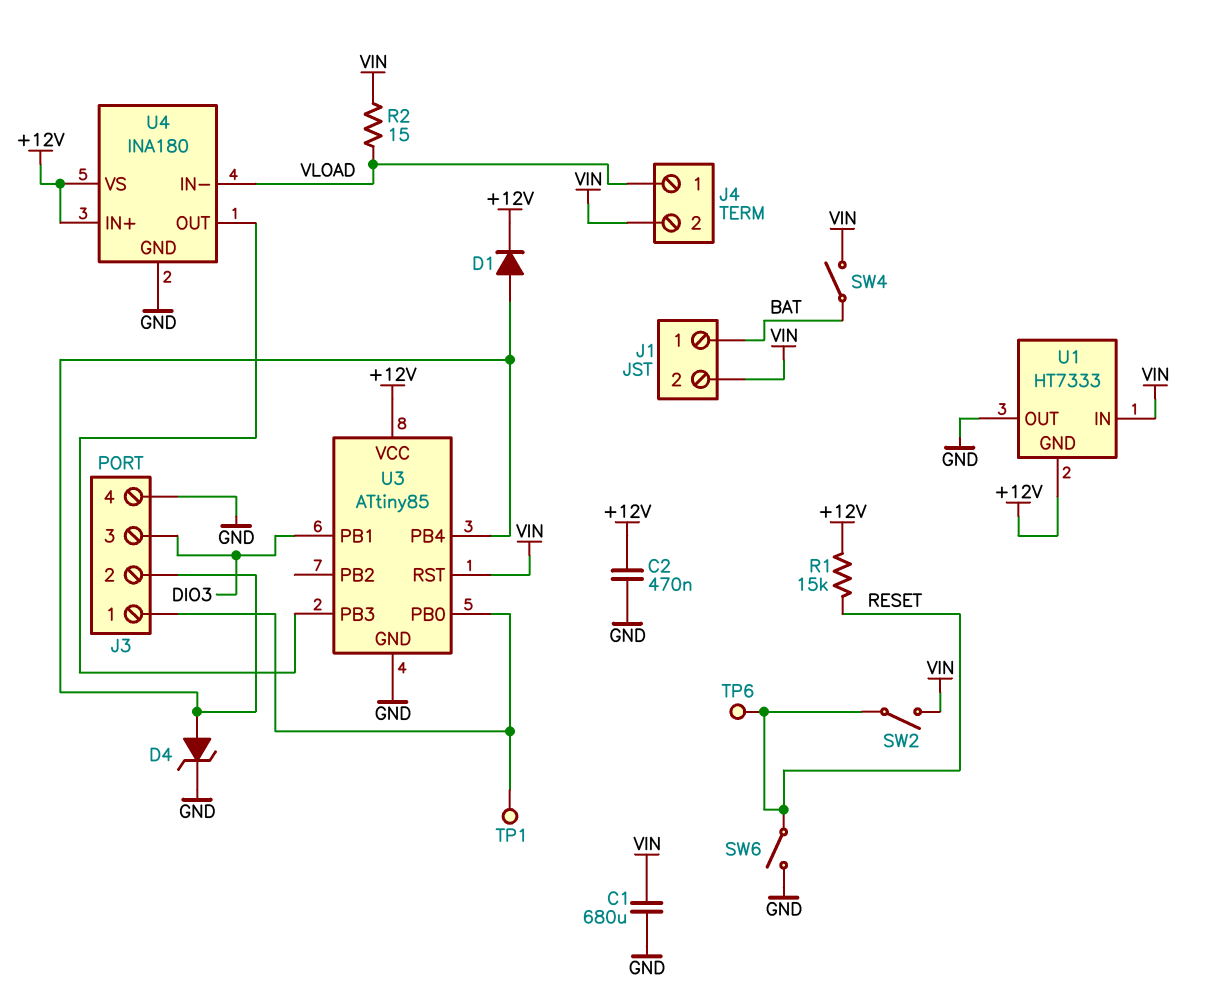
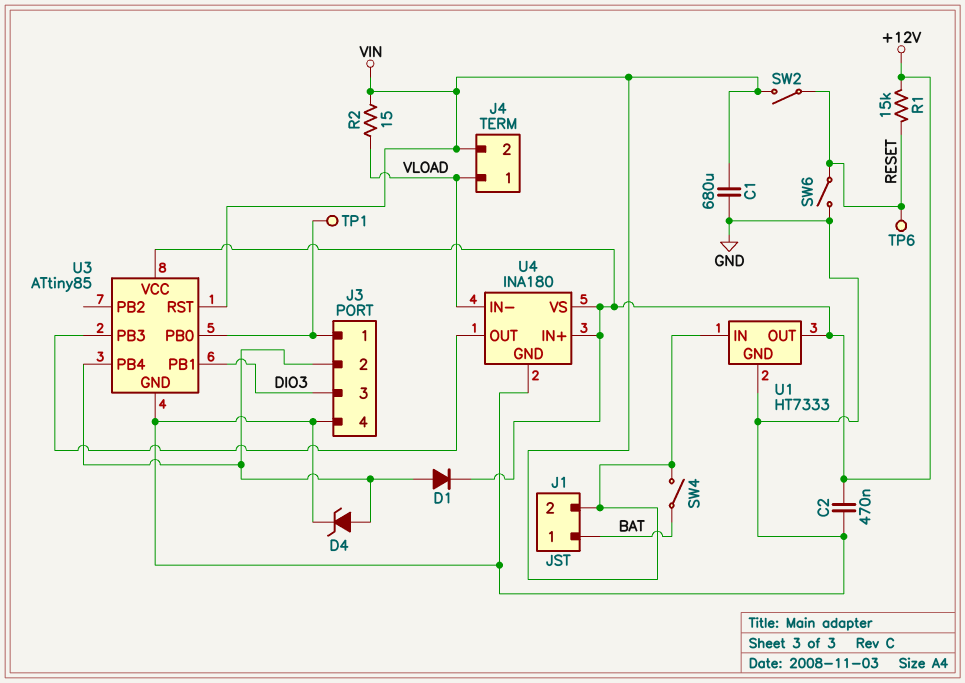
U1 pin GND: +12V -> GND
U1 pin OUT: GND -> +12V

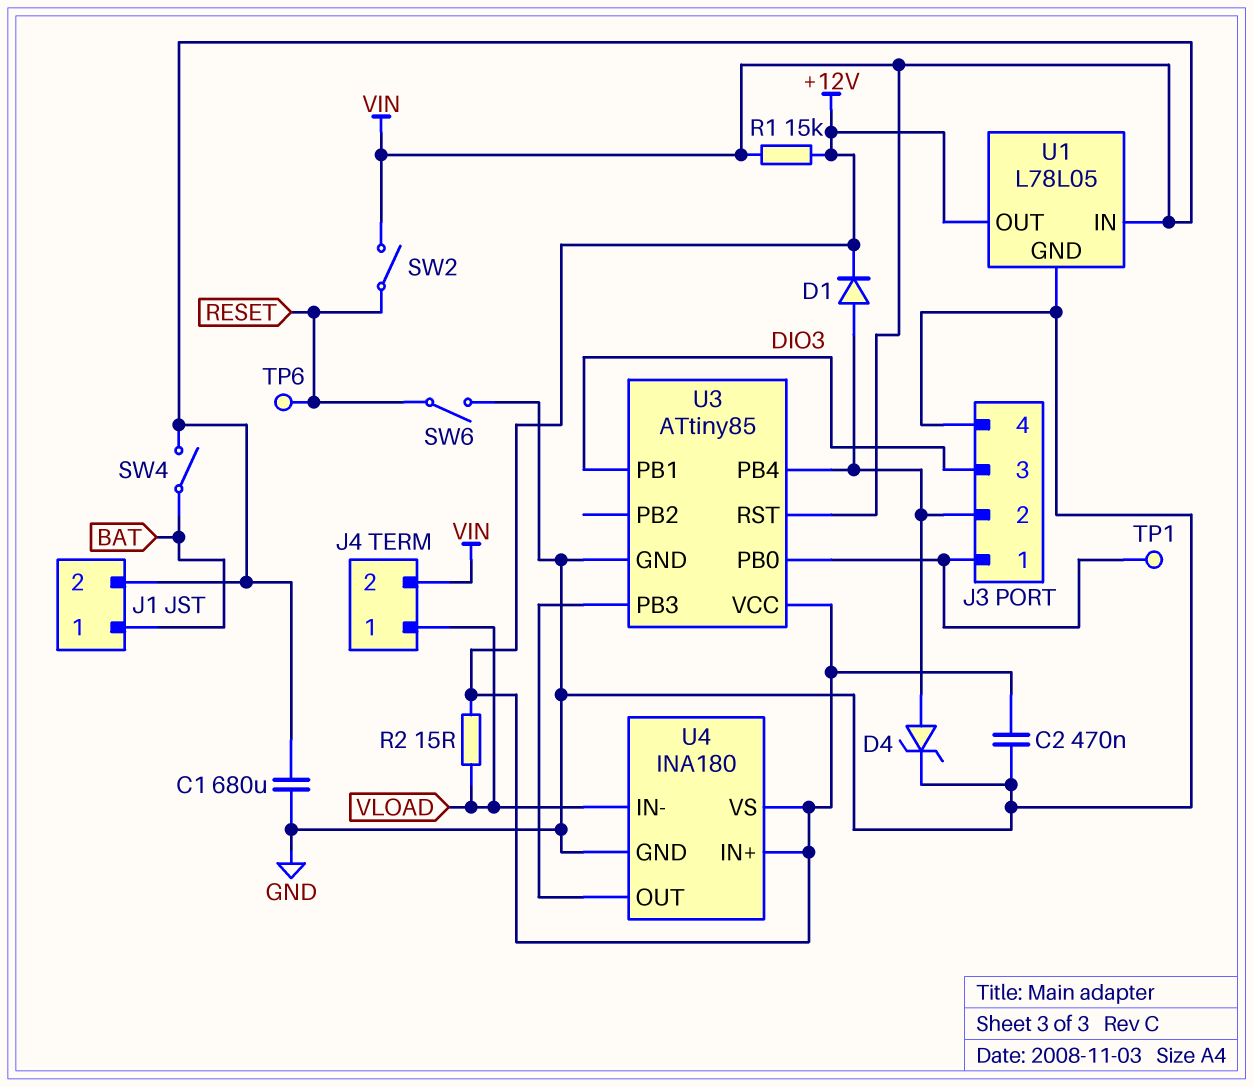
R1: 15k (+12V, RESET) -> 15k (+12V, VIN)
R2: 15 (VIN, VLOAD) -> 15 (+12V, VLOAD)
U1: HT7333 -> L78L05

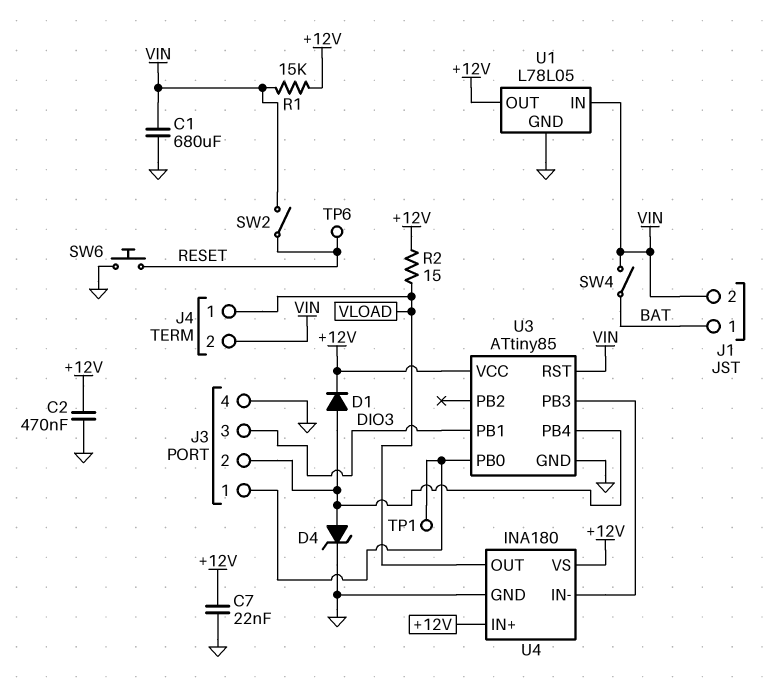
C7: none -> 22nF (+12V, GND)
SW6: switch (GND, RESET) -> button (GND, RESET)
U4 pin IN-: VLOAD -> U3/PB3
U4 pin OUT: U3/PB3 -> VLOAD

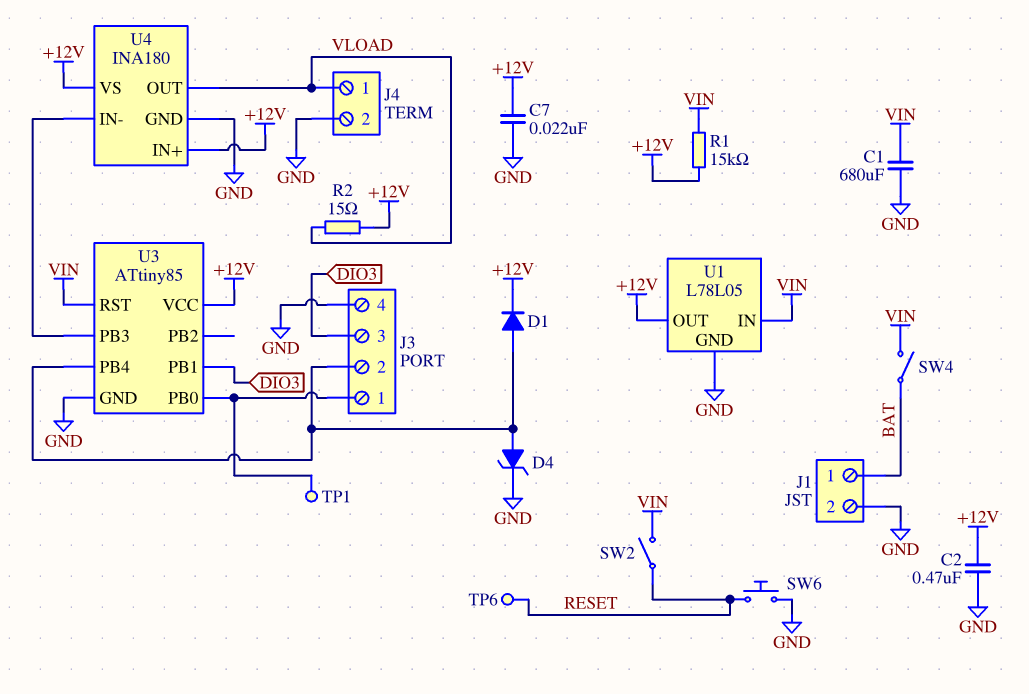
J1 pin 2: VIN -> GND
J4 pin 2: VIN -> GND

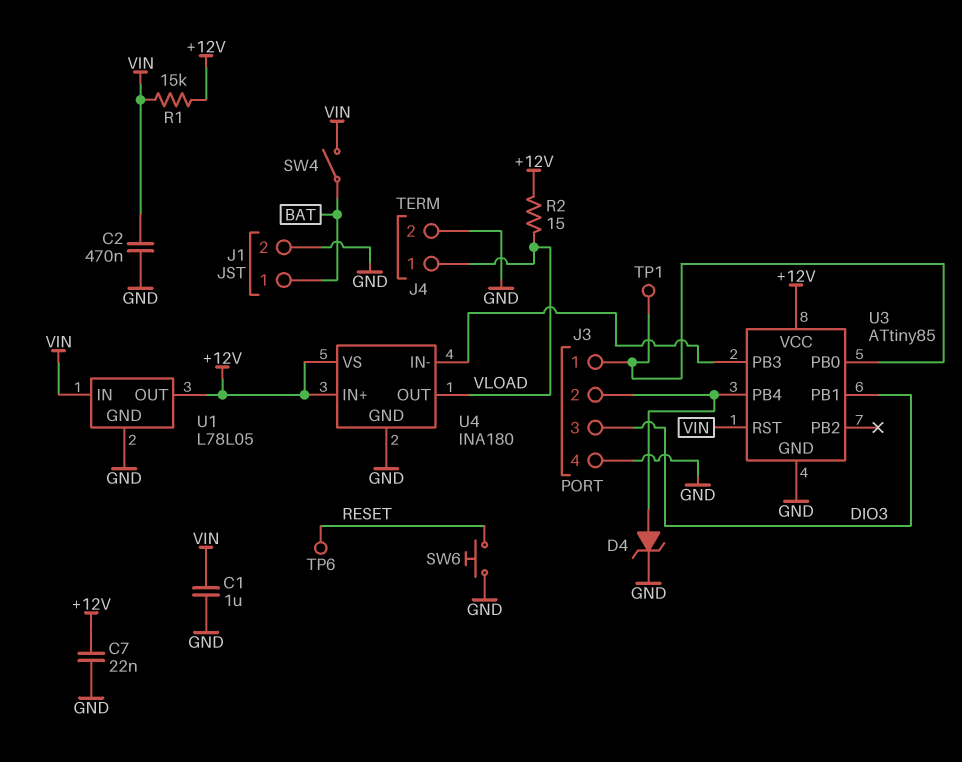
C1: 680uF (GND, VIN) -> 1uF (GND, VIN)
C2: 470nF (+12V, GND) -> 470nF (GND, VIN)
D1: diode (A J3/2, K +12V) -> none
SW2: switch (RESET, VIN) -> none

